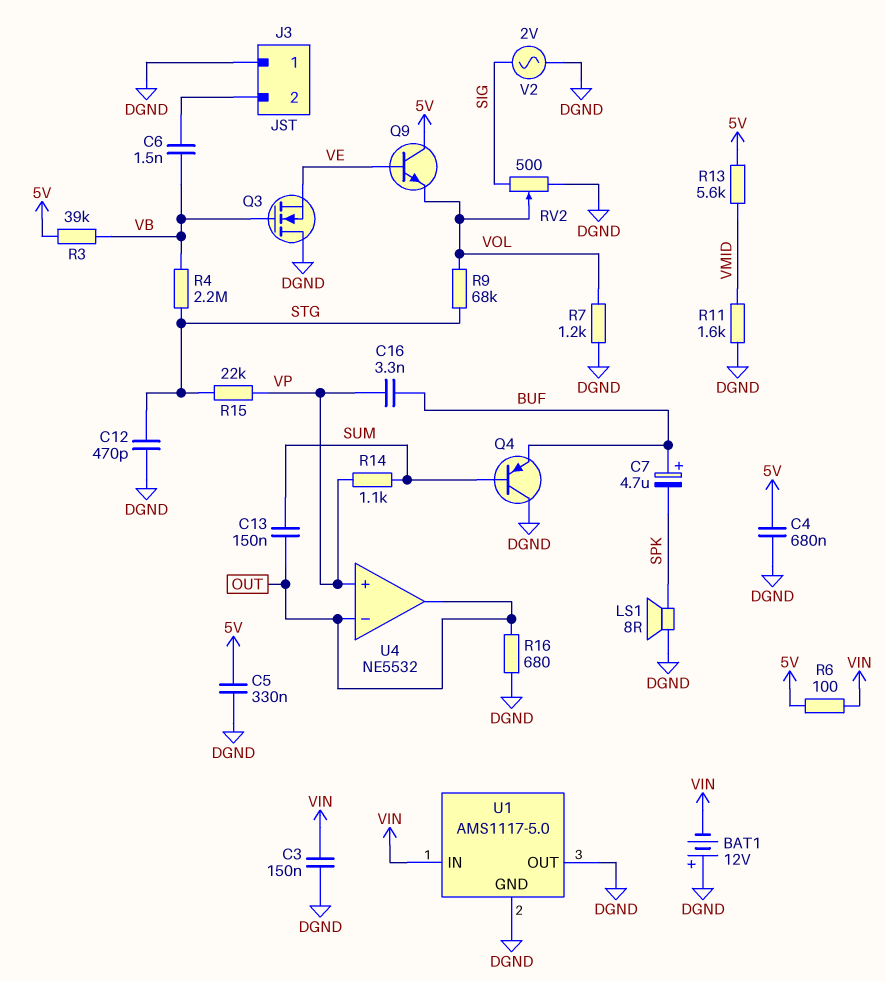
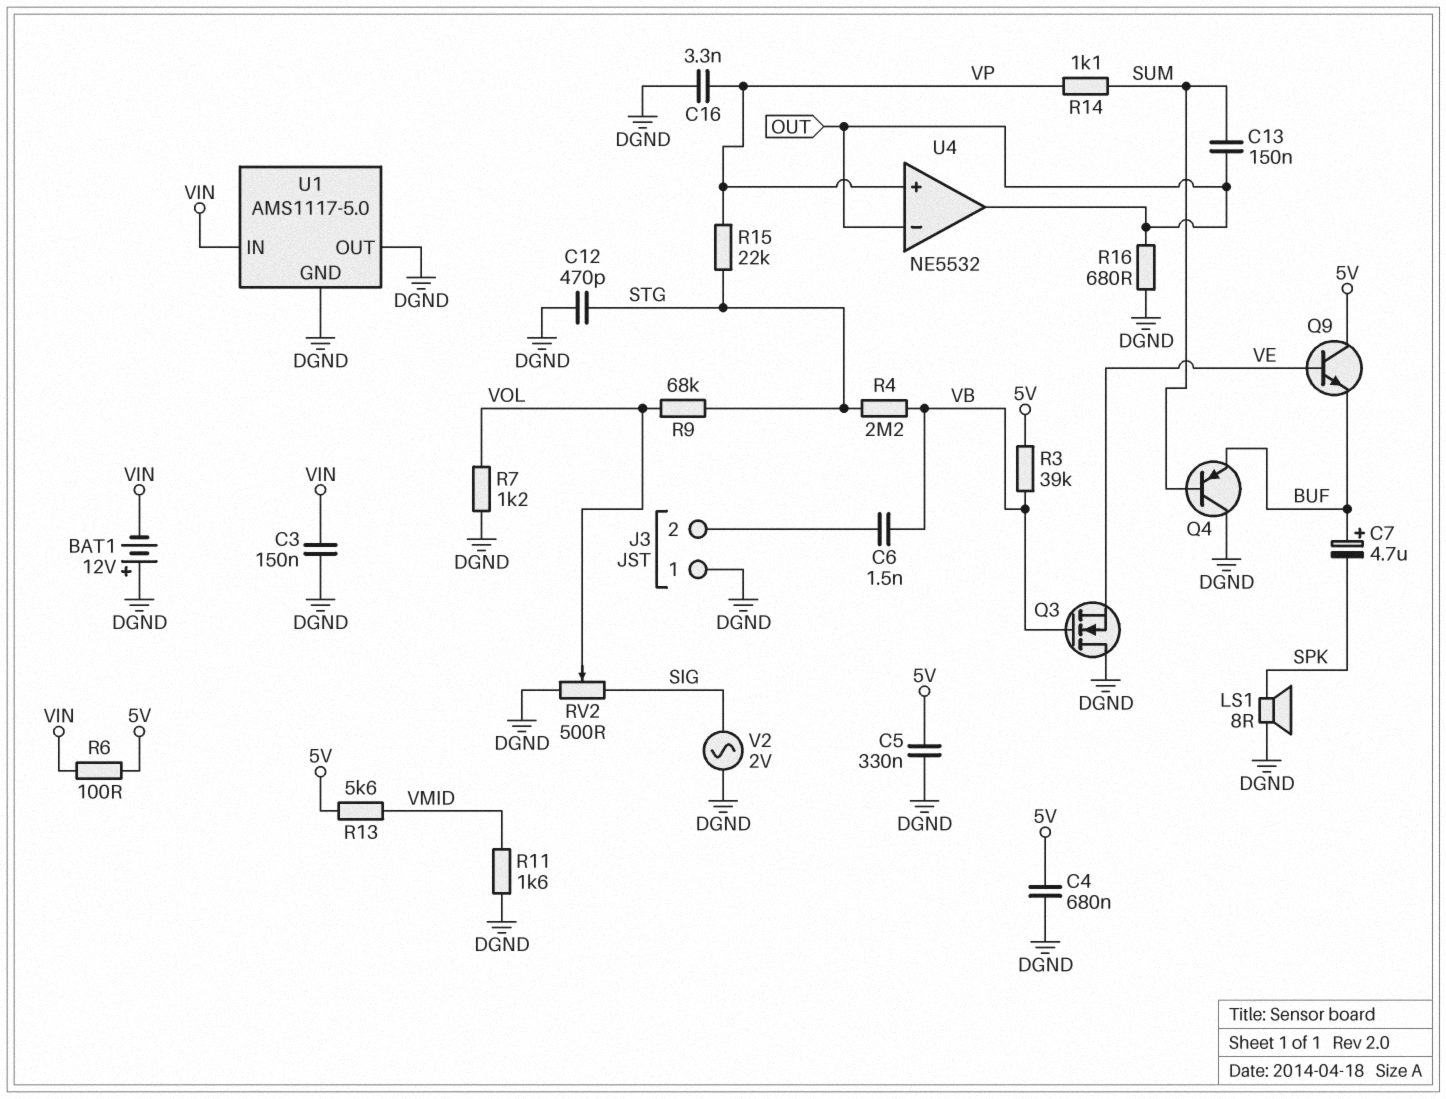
C16: 3.3nF (BUF, VP) -> 3.3nF (DGND, VP)
Q9: NPN (B VE, C 5V, E VOL) -> NPN (B VE, C 5V, E BUF)

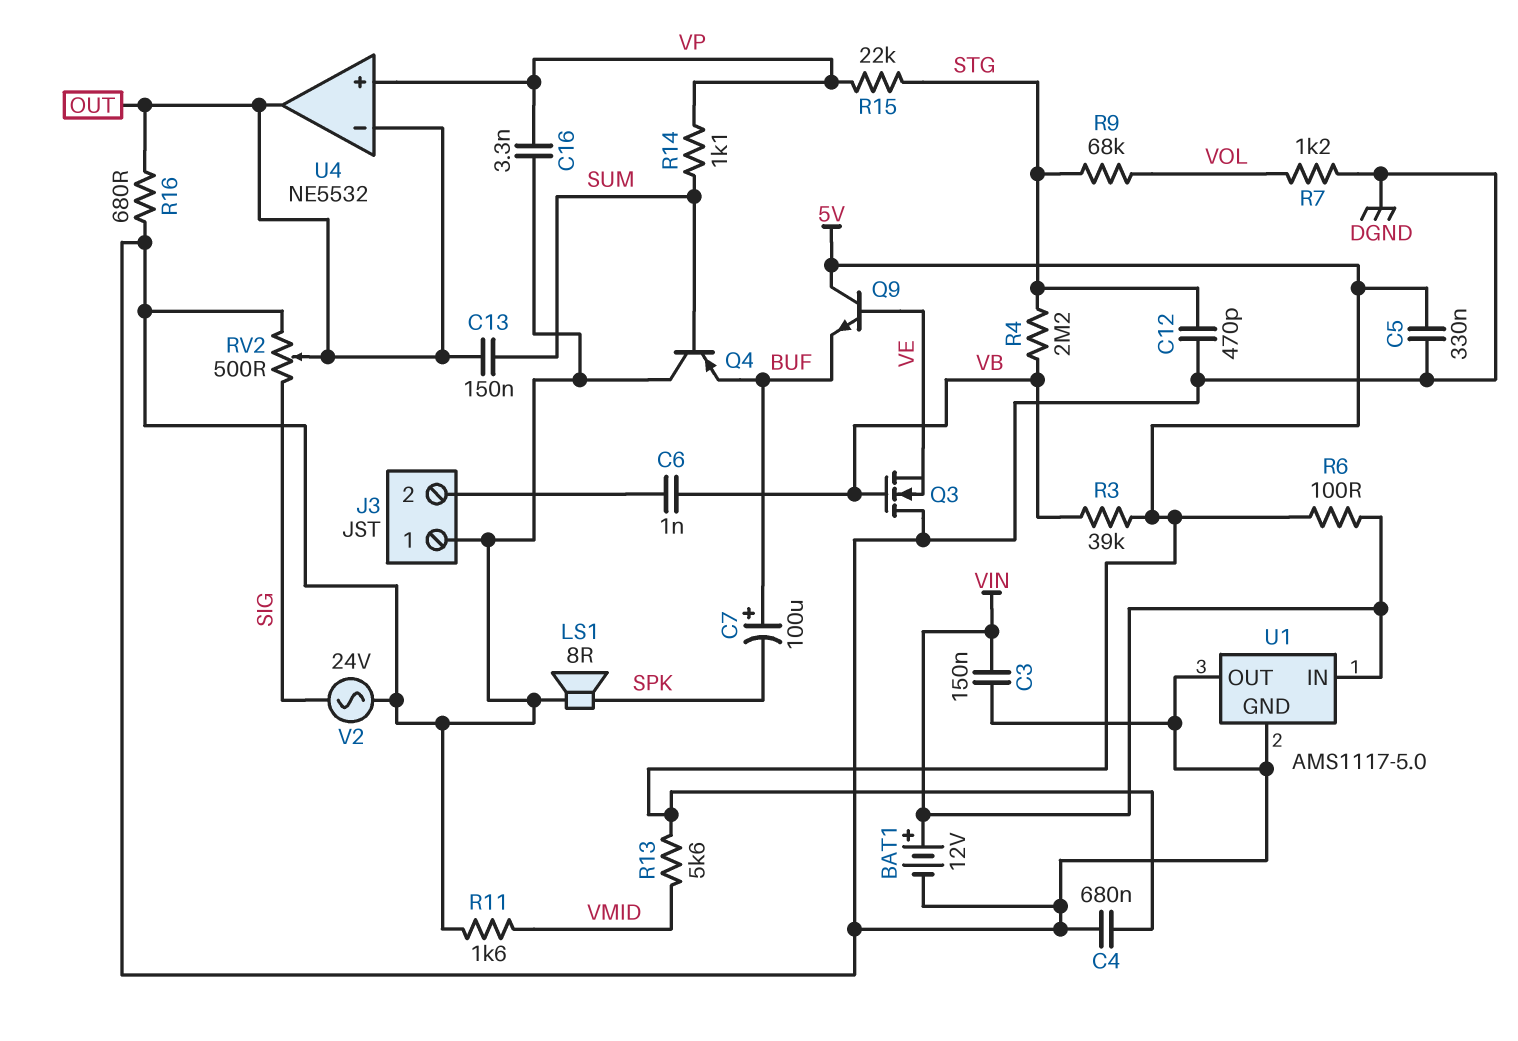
BAT1: 12V (plus DGND, minus VIN) -> 12V (plus VIN, minus DGND)
C6: 1.5nF (J3/2, VB) -> 1nF (J3/2, VB)
C7: 4.7uF (plus BUF, minus SPK) -> 100uF (plus BUF, minus SPK)
RV2: 500 (DGND, SIG, wiper VOL) -> 500 (DGND, SIG, wiper OUT)
V2: AC 2V (DGND, SIG) -> AC 24V (DGND, SIG)

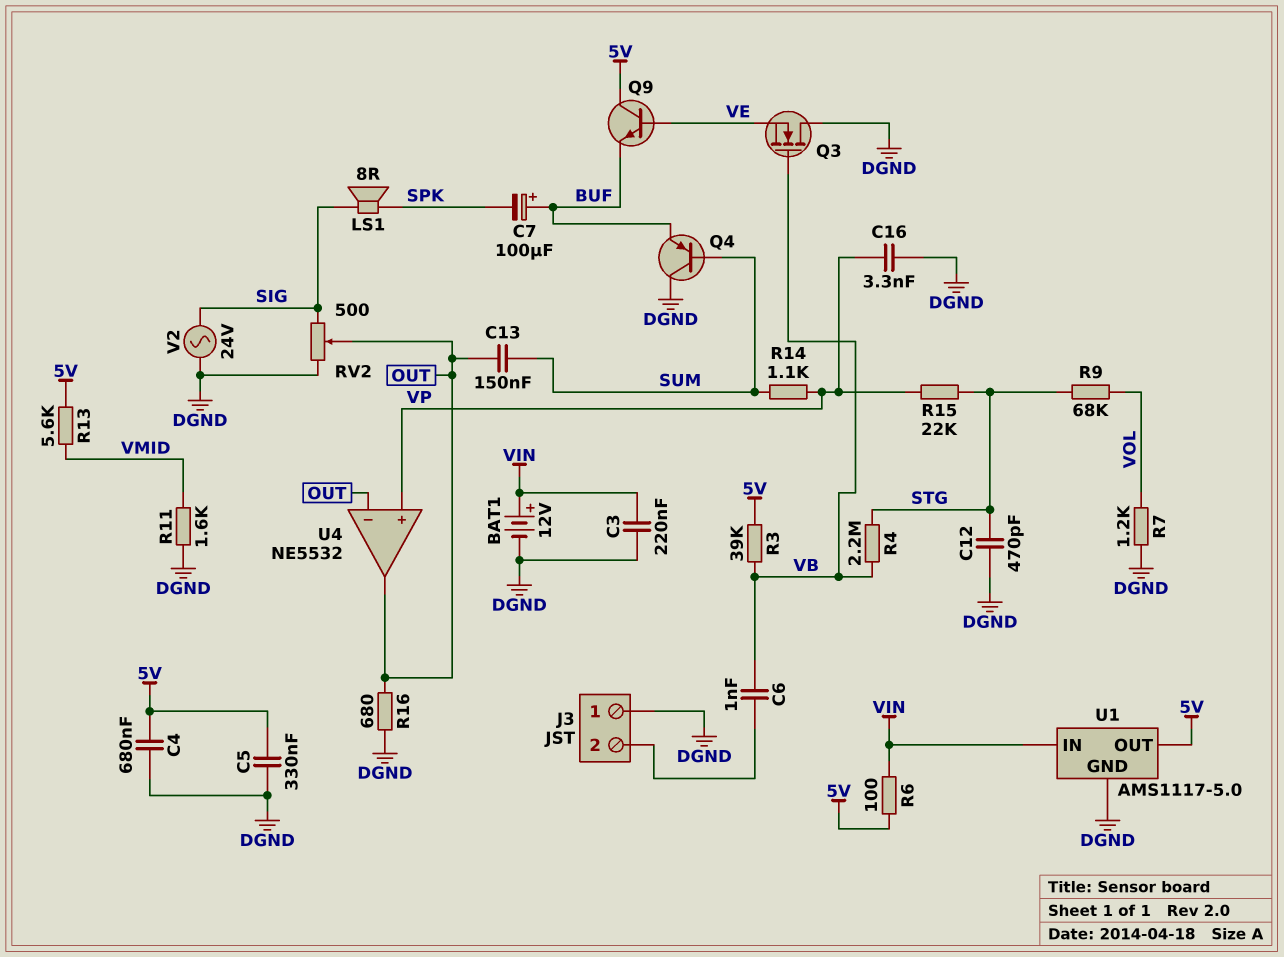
C3: 150nF (DGND, VIN) -> 220nF (DGND, VIN)
LS1: speaker 8R (DGND, SPK) -> speaker 8R (SIG, SPK)
U1 pin OUT: DGND -> 5V

